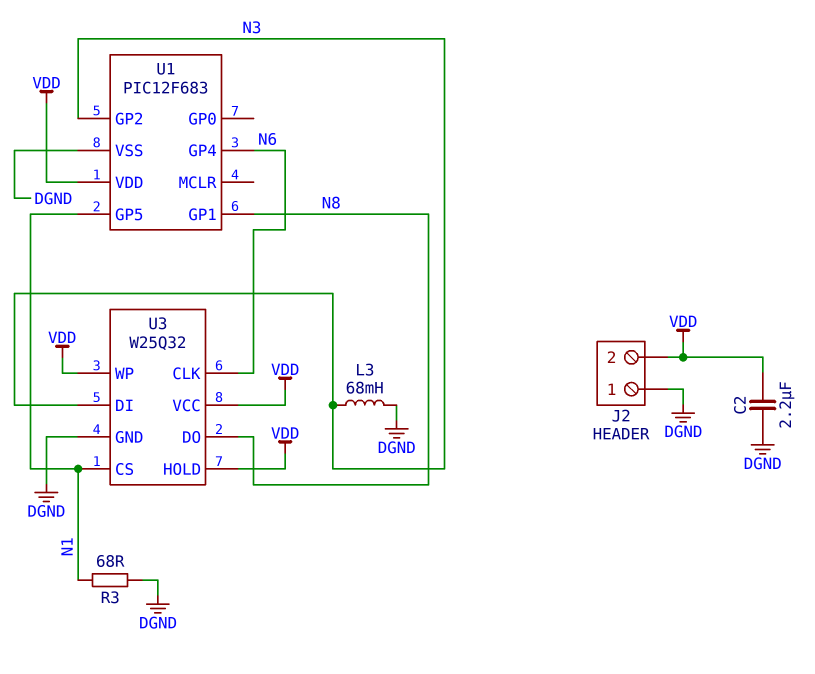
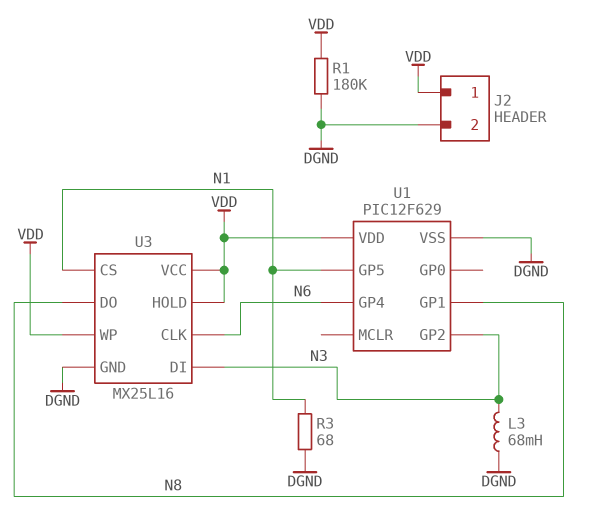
C2: 2.2uF (DGND, VDD) -> none
J2 pin 1: DGND -> VDD
J2 pin 2: VDD -> DGND
R1: none -> 180k (DGND, VDD)
U1: PIC12F683 -> PIC12F629
U3: W25Q32 -> MX25L16

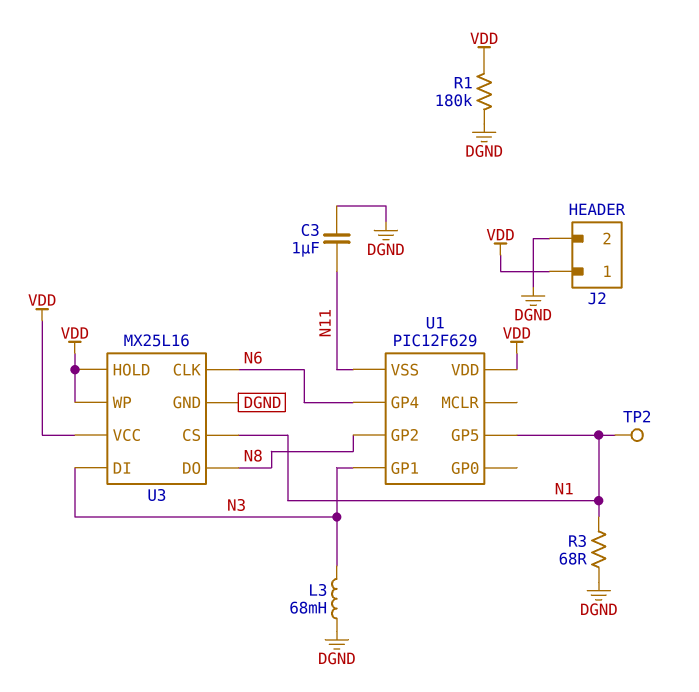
C3: none -> 1uF (DGND, N11)
TP2: none -> test point (N1)
U1 pin GP1: N8 -> N3
U1 pin GP2: N3 -> N8
U1 pin VSS: DGND -> N11

